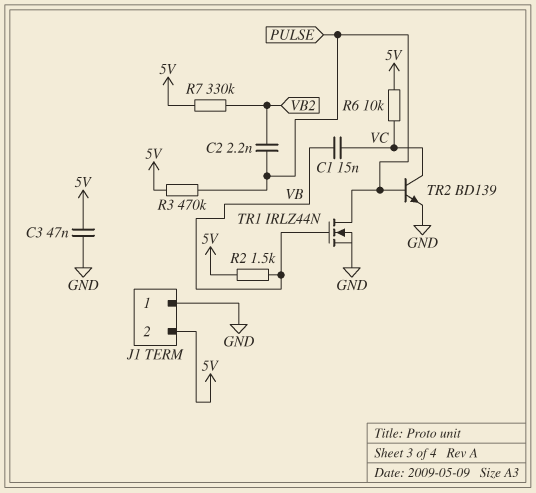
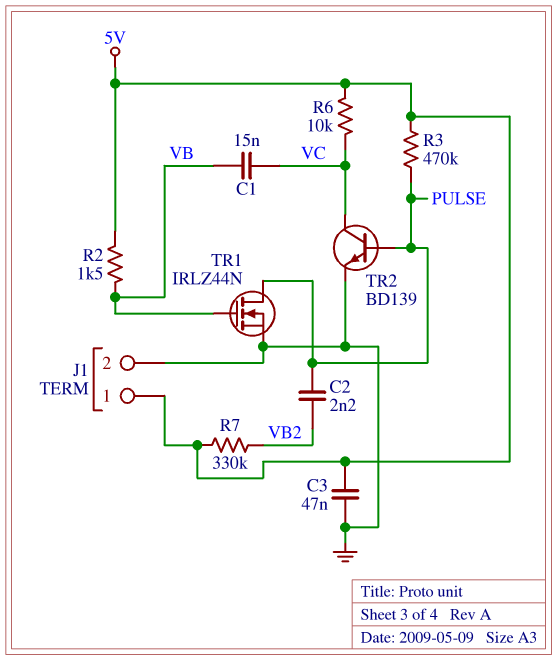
J1 pin 1: GND -> 5V
J1 pin 2: 5V -> GND

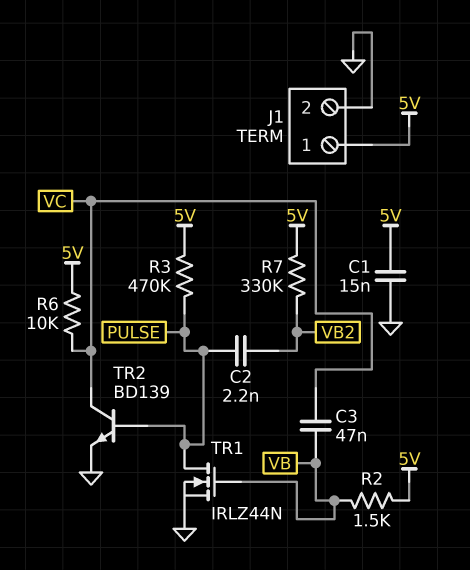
C1: 15nF (VB, VC) -> 15nF (5V, GND)
C3: 47nF (5V, GND) -> 47nF (VB, VC)

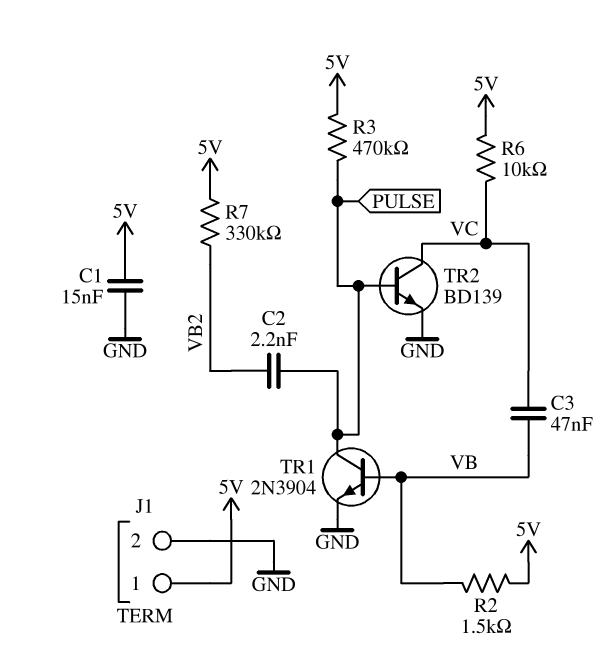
TR1: NMOS IRLZ44N (G VB, D PULSE, S GND) -> NPN 2N3904 (B VB, C PULSE, E GND)

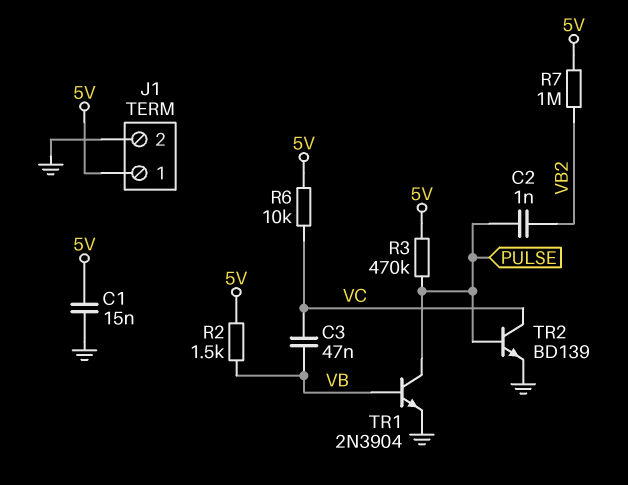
C2: 2.2nF (PULSE, VB2) -> 1nF (PULSE, VB2)
R7: 330k (5V, VB2) -> 1M (5V, VB2)

